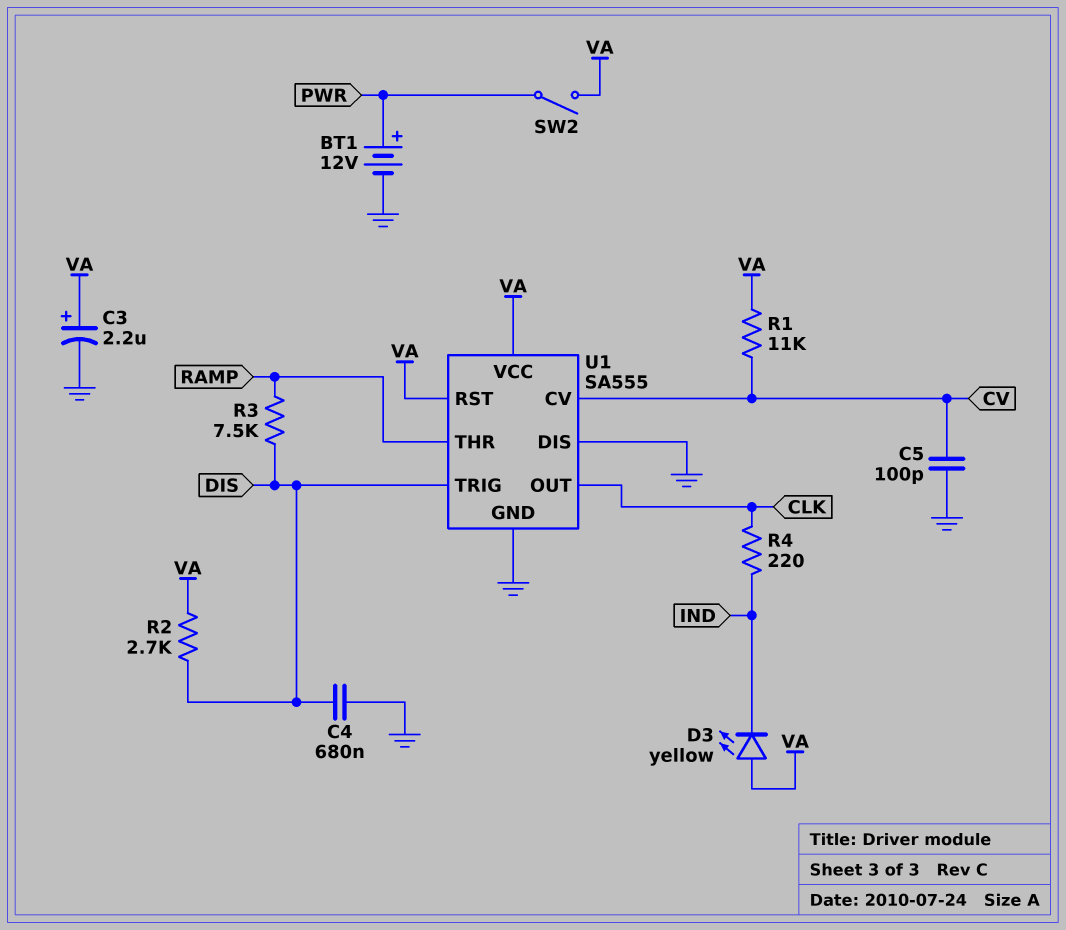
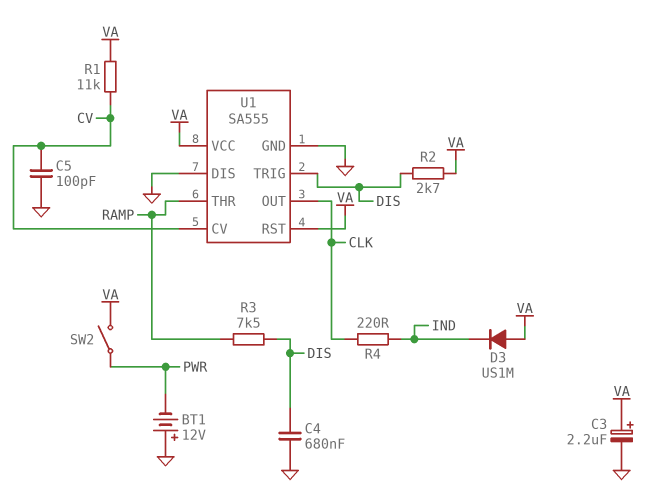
BT1: 12V (plus PWR, minus GND) -> 12V (plus GND, minus PWR)
D3: LED yellow (A VA, K IND) -> diode US1M (A VA, K IND)

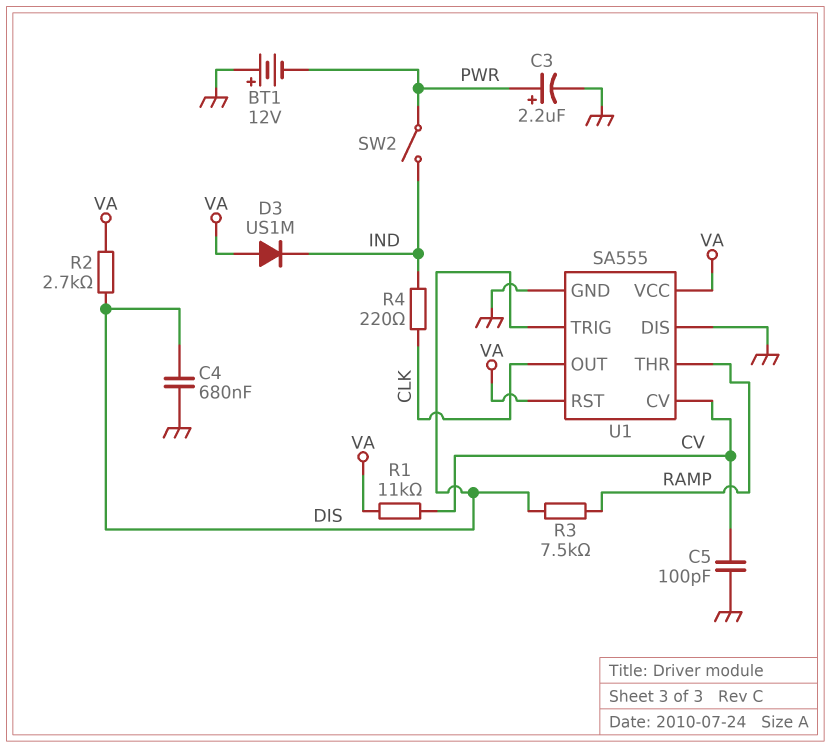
C3: 2.2uF (plus VA, minus GND) -> 2.2uF (plus PWR, minus GND)
SW2: switch (PWR, VA) -> switch (IND, PWR)

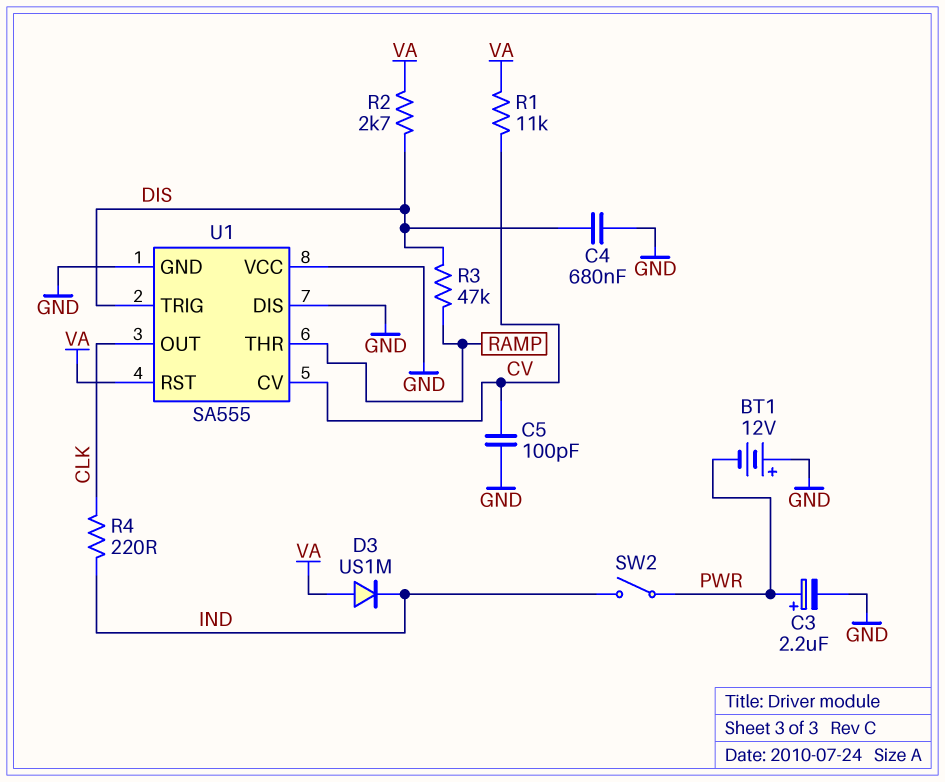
R3: 7.5k (DIS, RAMP) -> 47k (DIS, RAMP)
U1 pin VCC: VA -> GND

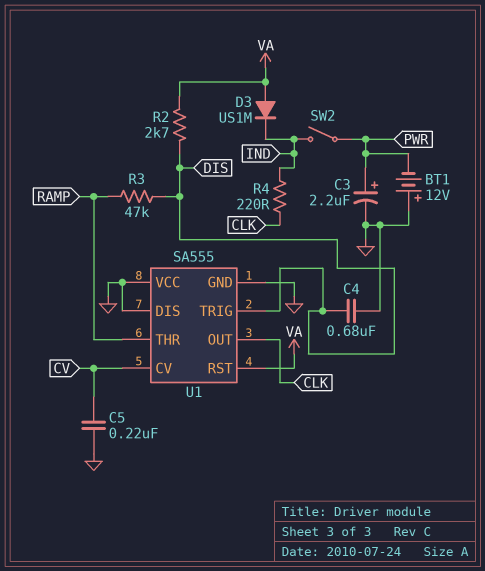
C5: 100pF (CV, GND) -> 220nF (CV, GND)
R1: 11k (CV, VA) -> none

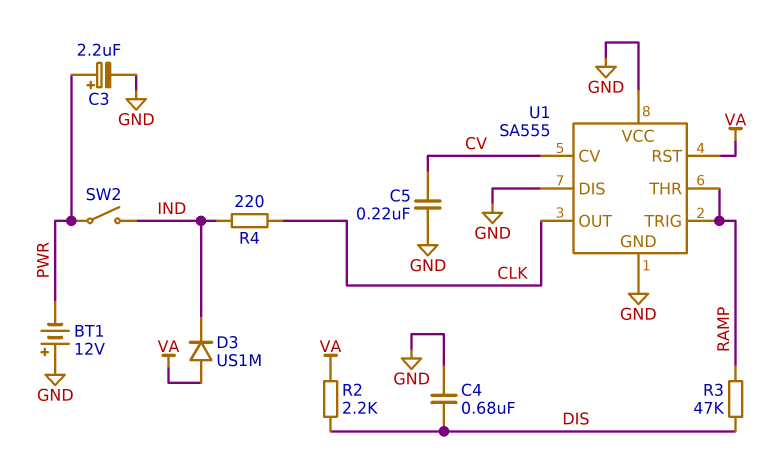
R2: 2.7k (DIS, VA) -> 2.2k (DIS, VA)
U1 pin TRIG: DIS -> RAMP

